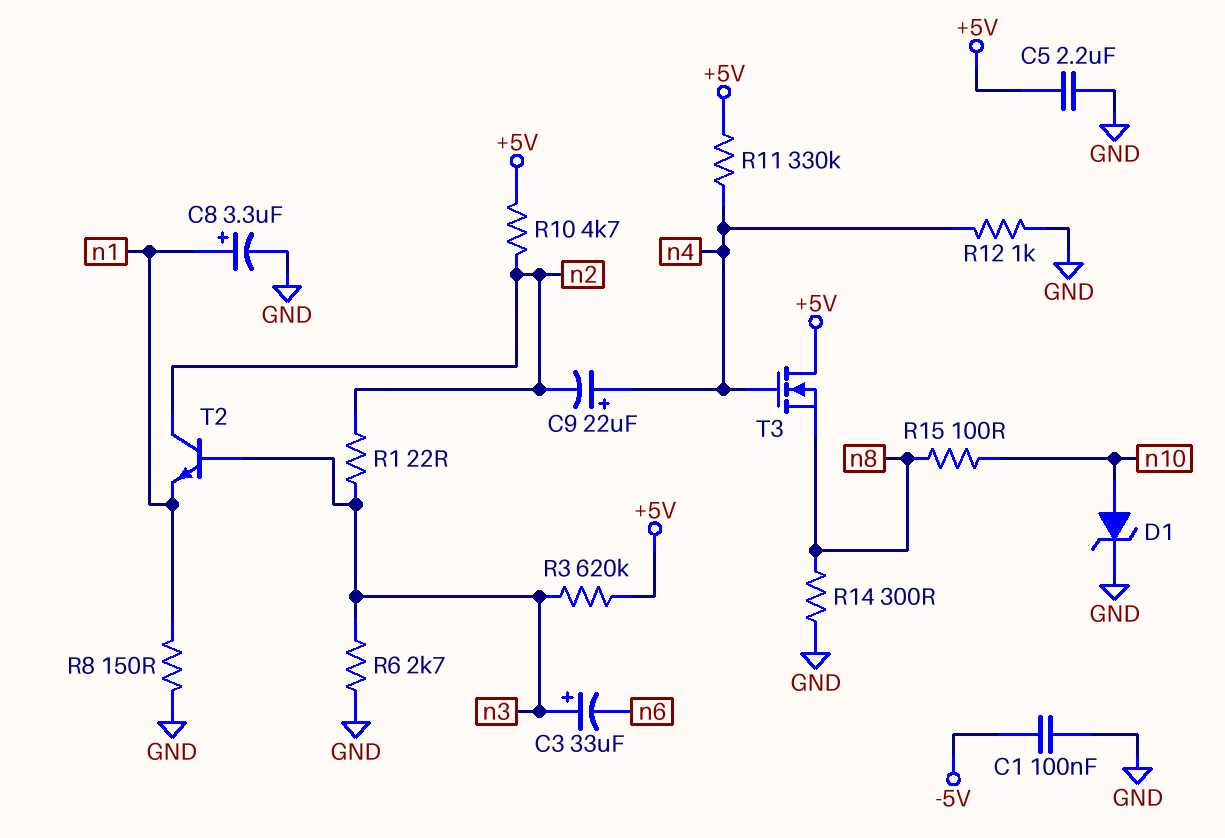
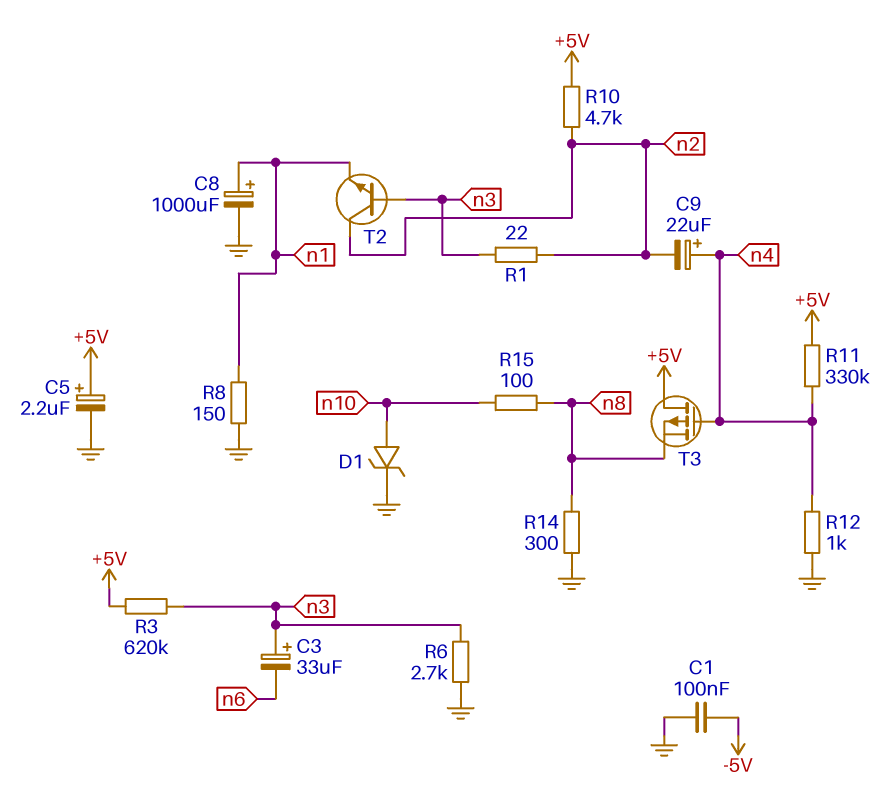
C5: 2.2uF (+5V, GND) -> 2.2uF (plus +5V, minus GND)
C8: 3.3uF (plus n1, minus GND) -> 1000uF (plus n1, minus GND)
T3: NMOS (G n4, D +5V, S n8) -> PMOS (G n4, D +5V, S n8)

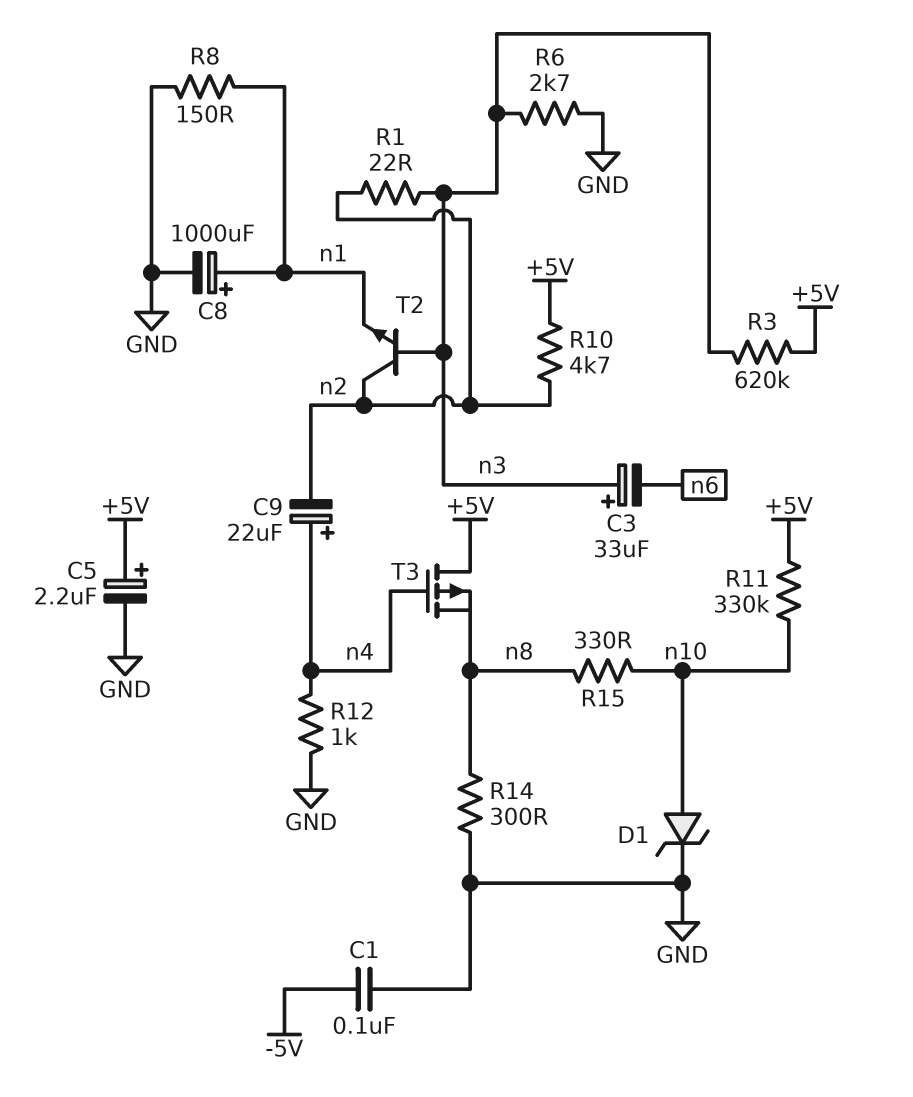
R11: 330k (+5V, n4) -> 330k (+5V, n10)
R15: 100 (n8, n10) -> 330 (n8, n10)

